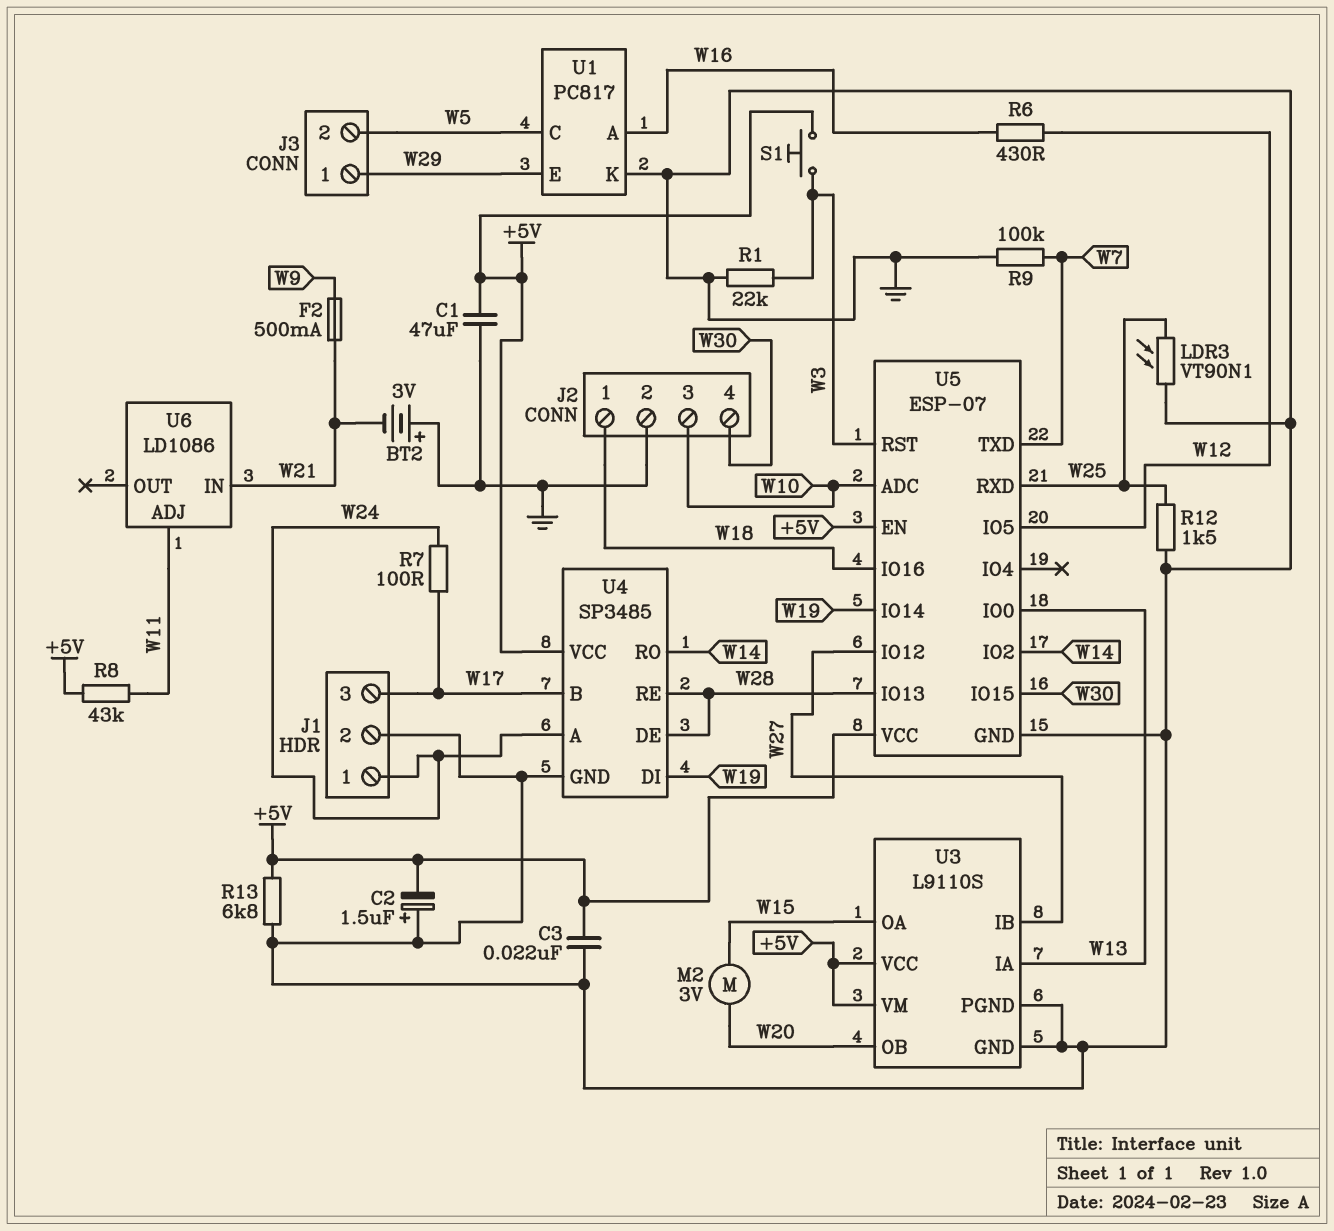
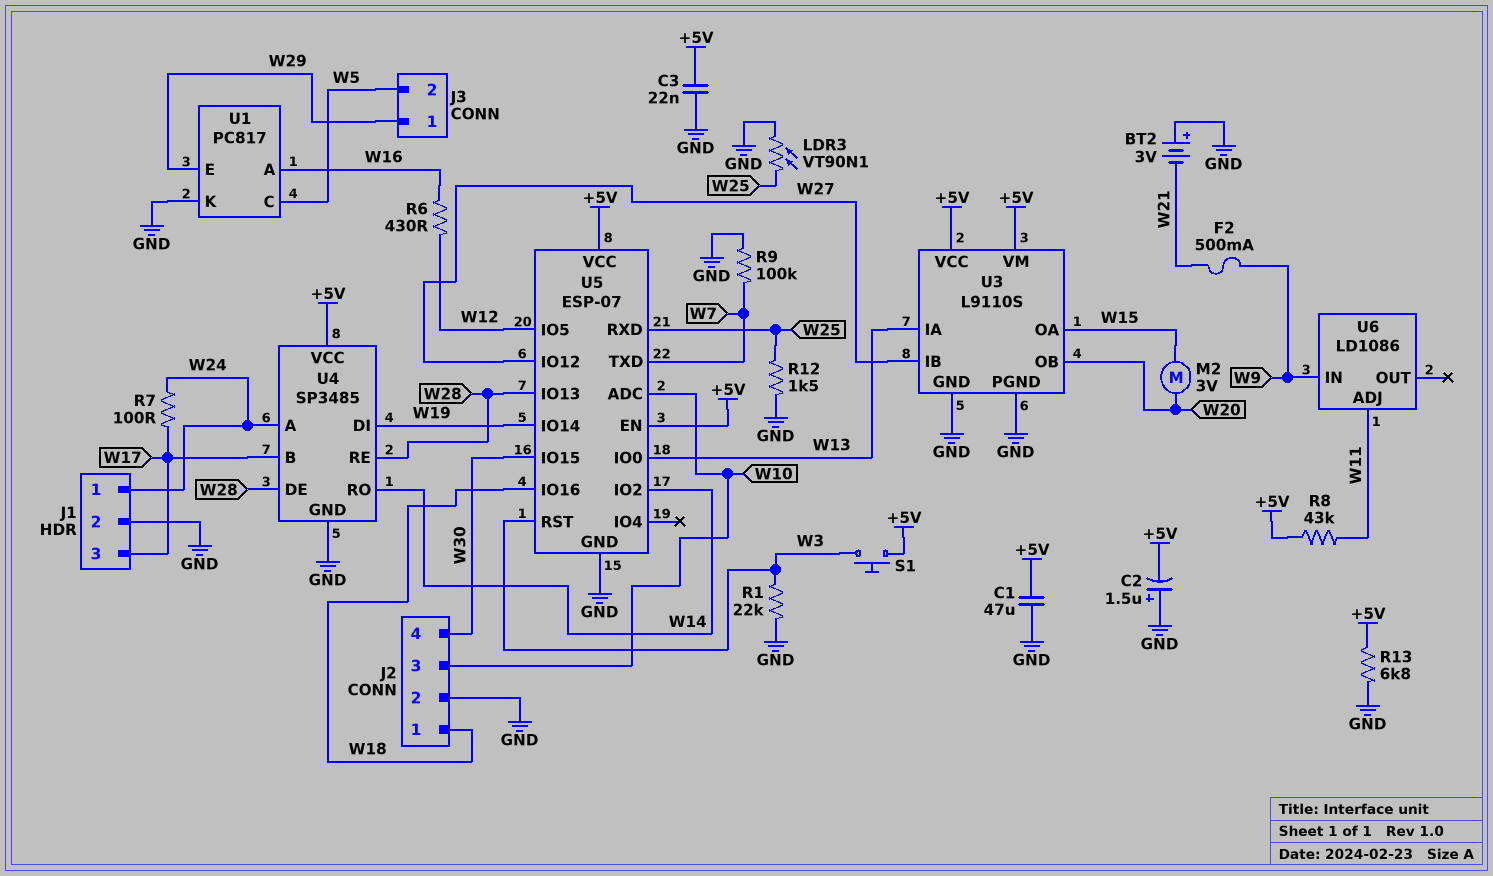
U6 pin IN: W21 -> W9

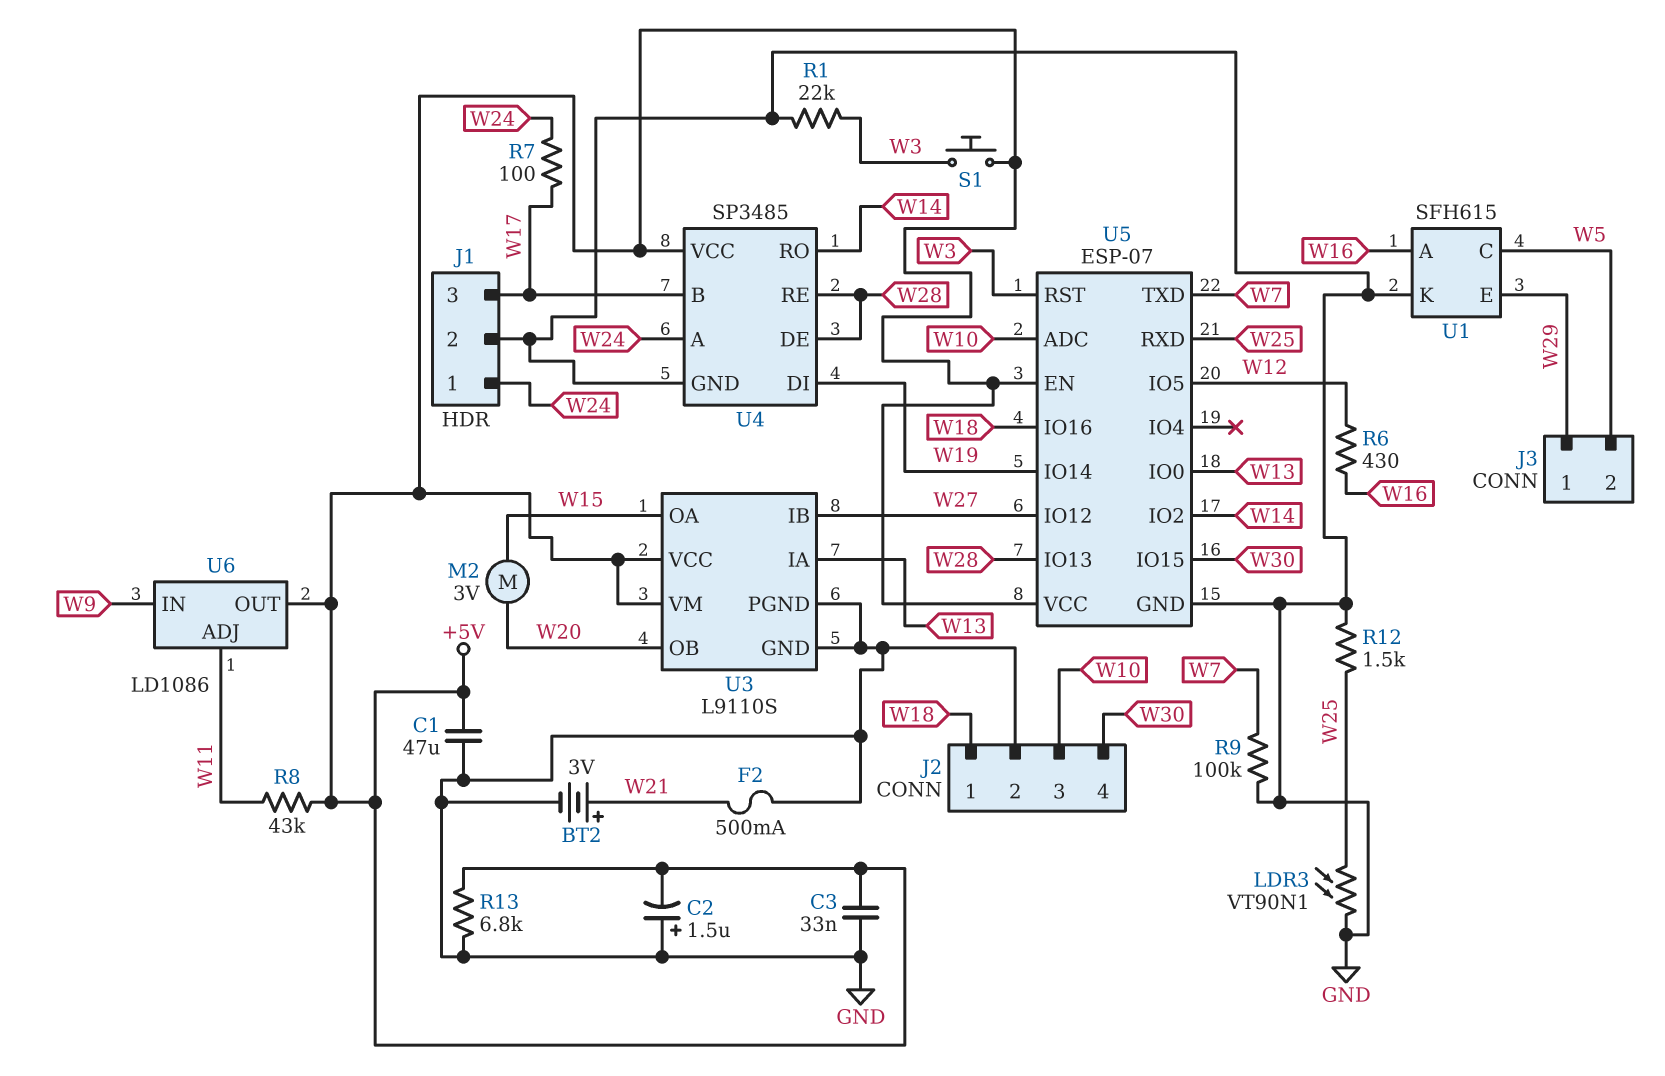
BT2: 3V (plus GND, minus W21) -> 3V (plus W21, minus GND)
C3: 22nF (+5V, GND) -> 33nF (+5V, GND)
F2: 500mA (W9, W21) -> 500mA (GND, W21)
U1: PC817 -> SFH615
U6 pin OUT: none -> +5V

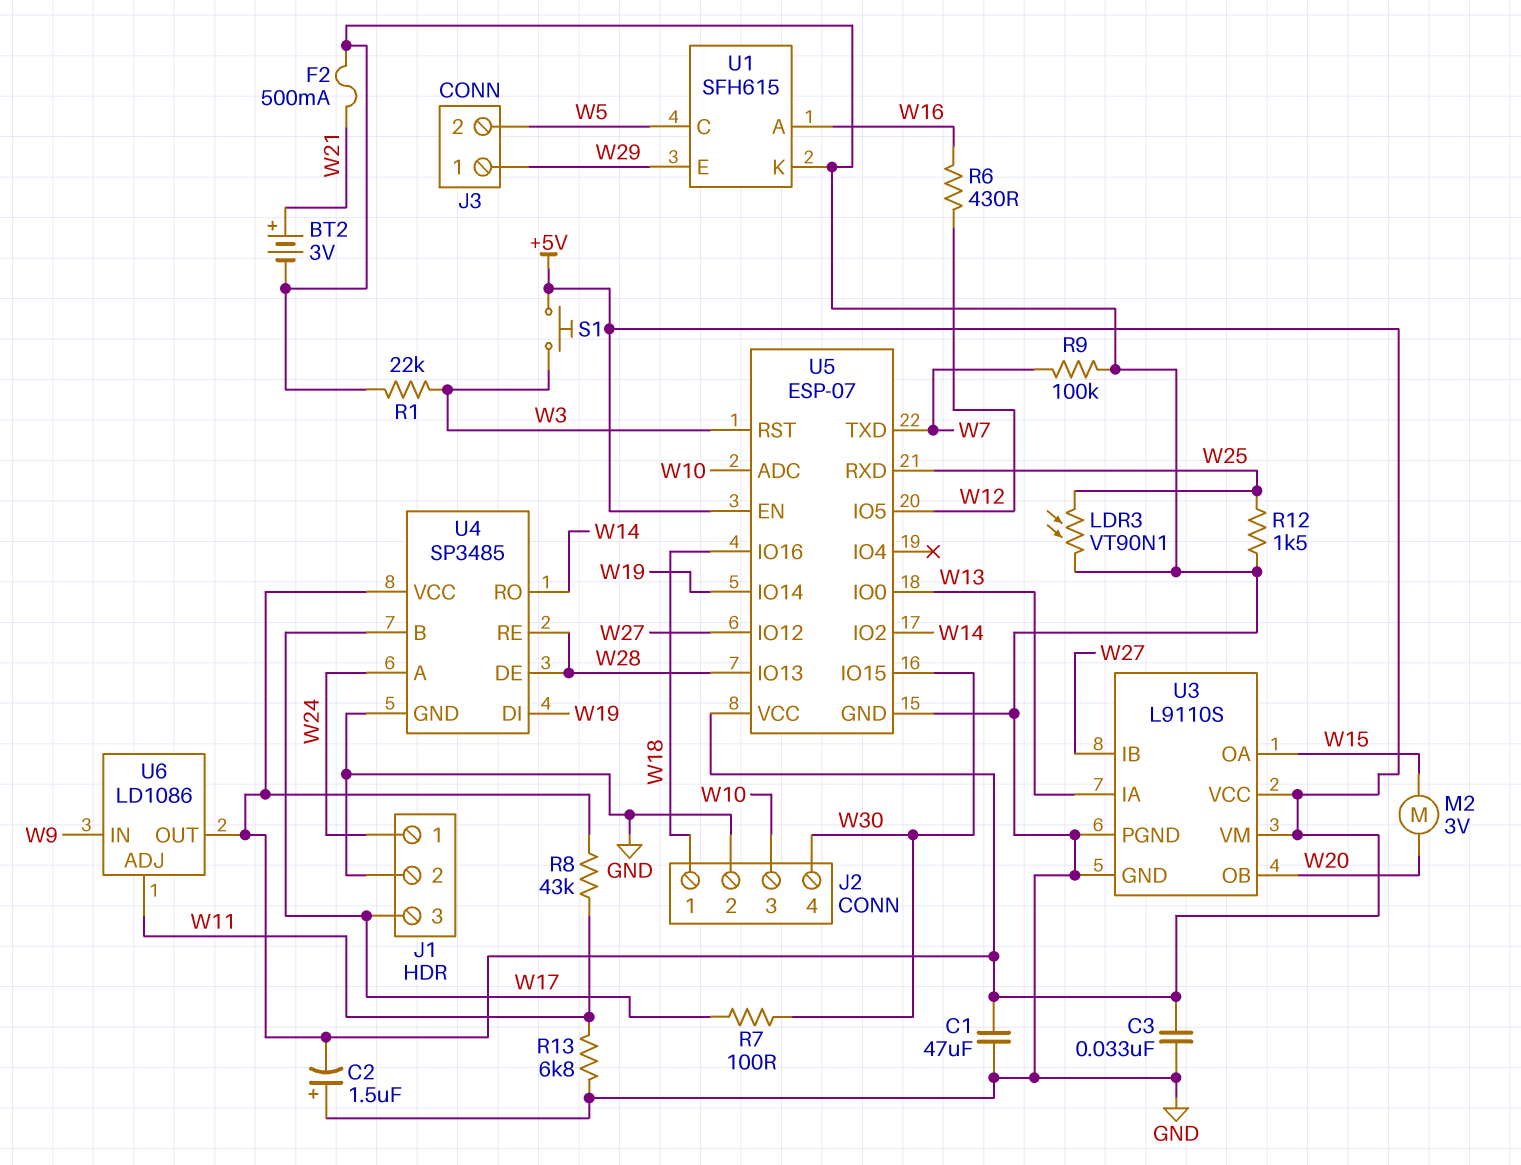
R7: 100 (W17, W24) -> 100 (W17, W30)
R13: 6.8k (+5V, GND) -> 6.8k (GND, W11)

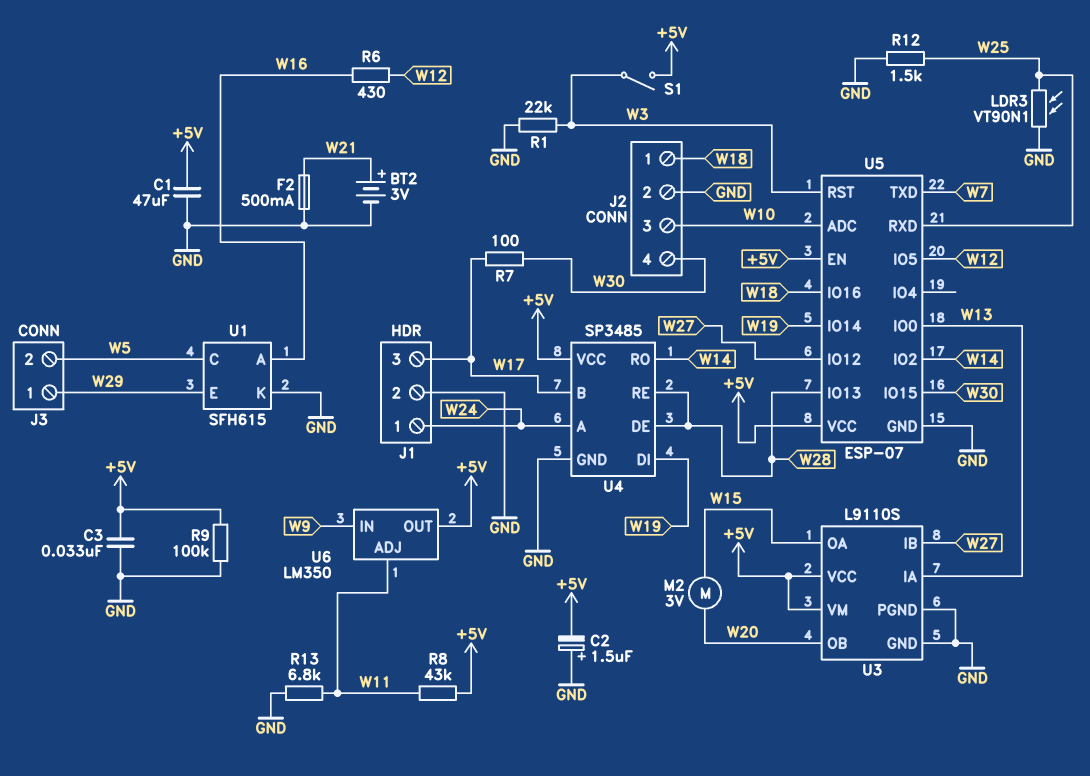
R9: 100k (GND, W7) -> 100k (+5V, GND)
S1: button (+5V, W3) -> switch (+5V, W3)
U6: LD1086 -> LM350

